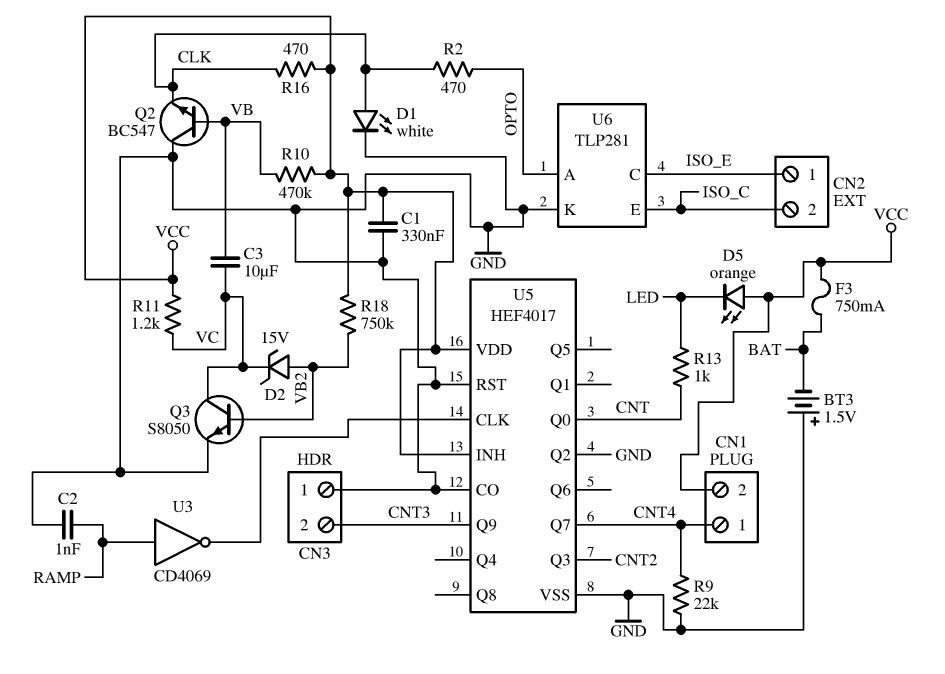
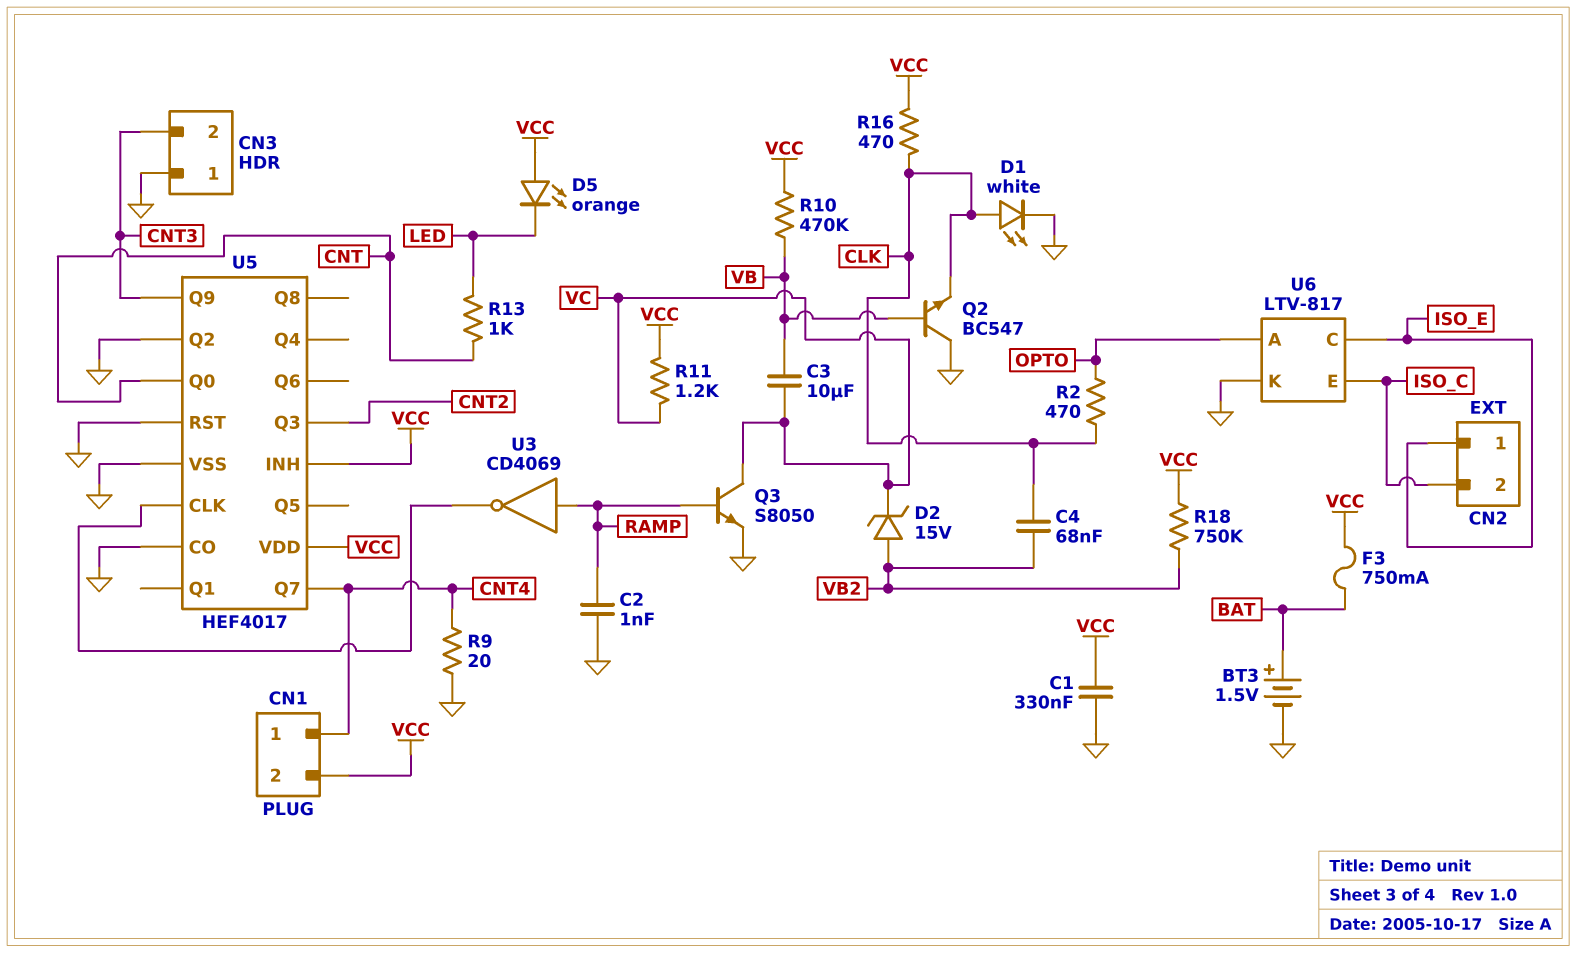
BT3: 1.5V (plus GND, minus BAT) -> 1.5V (plus BAT, minus GND)
C4: none -> 68nF (CLK, VB2)
Q3: NPN S8050 (B VB2, C VC, E GND) -> NPN S8050 (B RAMP, C VC, E GND)
R9: 22k (CNT4, GND) -> 20 (CNT4, GND)
U6: TLP281 -> LTV-817

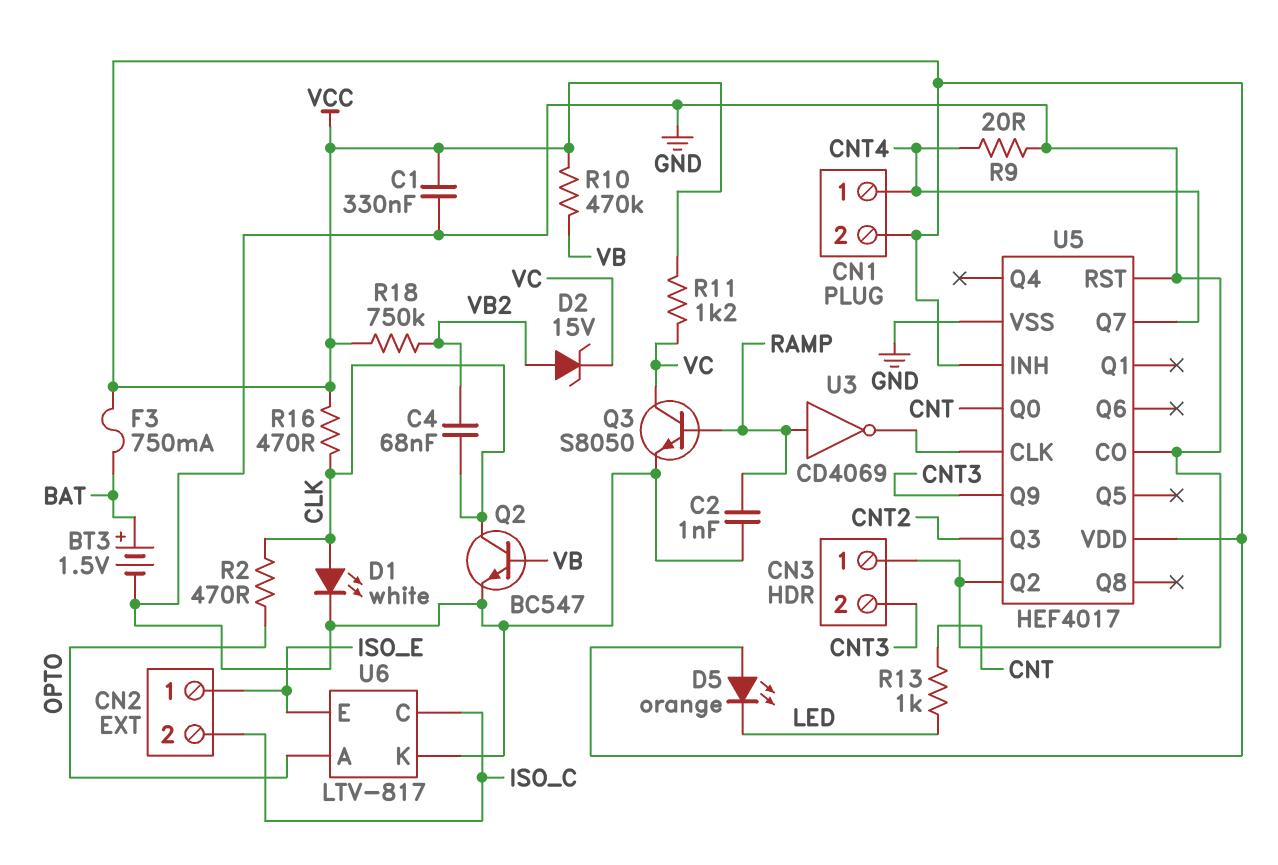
C3: 10uF (VB, VC) -> none
Q2: NPN BC547 (B VB, C GND, E CLK) -> NPN BC547 (B VB, C CLK, E GND)
U6 pin C: ISO_E -> ISO_C
U6 pin E: ISO_C -> ISO_E

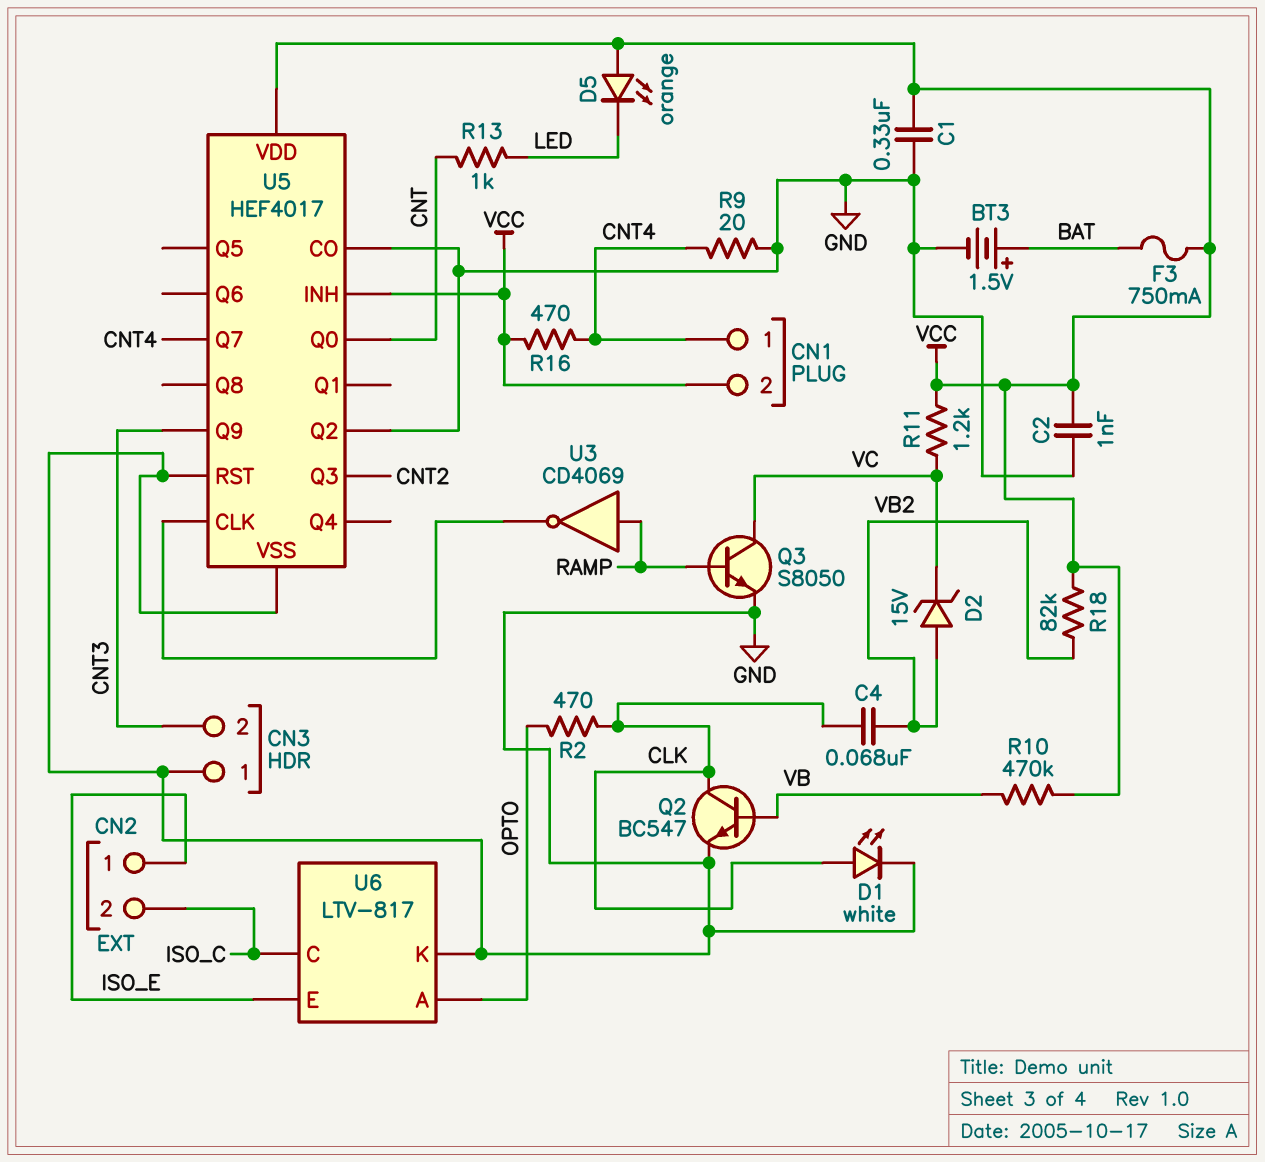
C2: 1nF (GND, RAMP) -> 1nF (GND, VCC)
R16: 470 (CLK, VCC) -> 470 (CNT4, VCC)
R18: 750k (VB2, VCC) -> 82k (VB2, VCC)

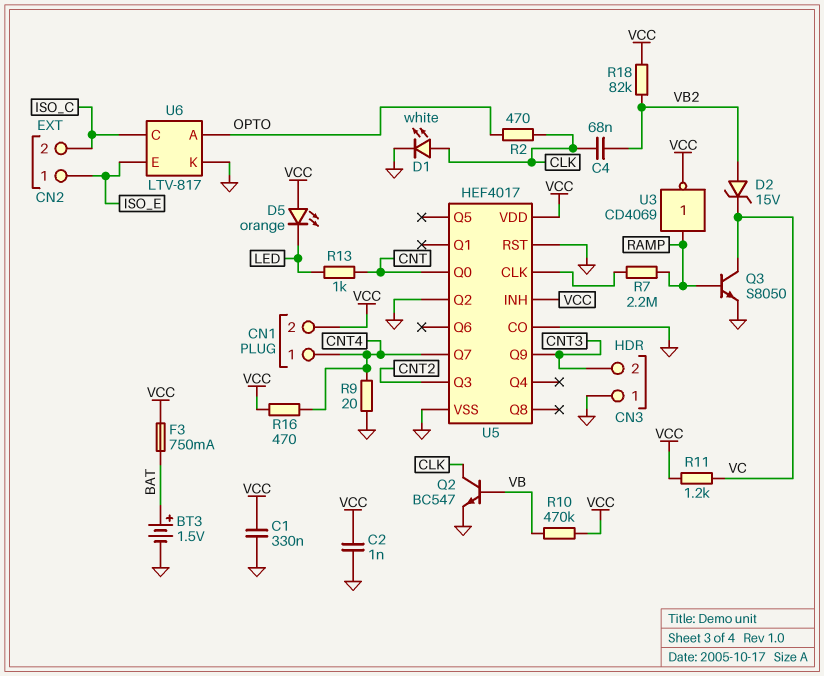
R7: none -> 2.2M (RAMP, U5/CLK)
U3: NOT CD4069 (in RAMP, out U5/CLK) -> NOT CD4069 (in RAMP, out VCC)

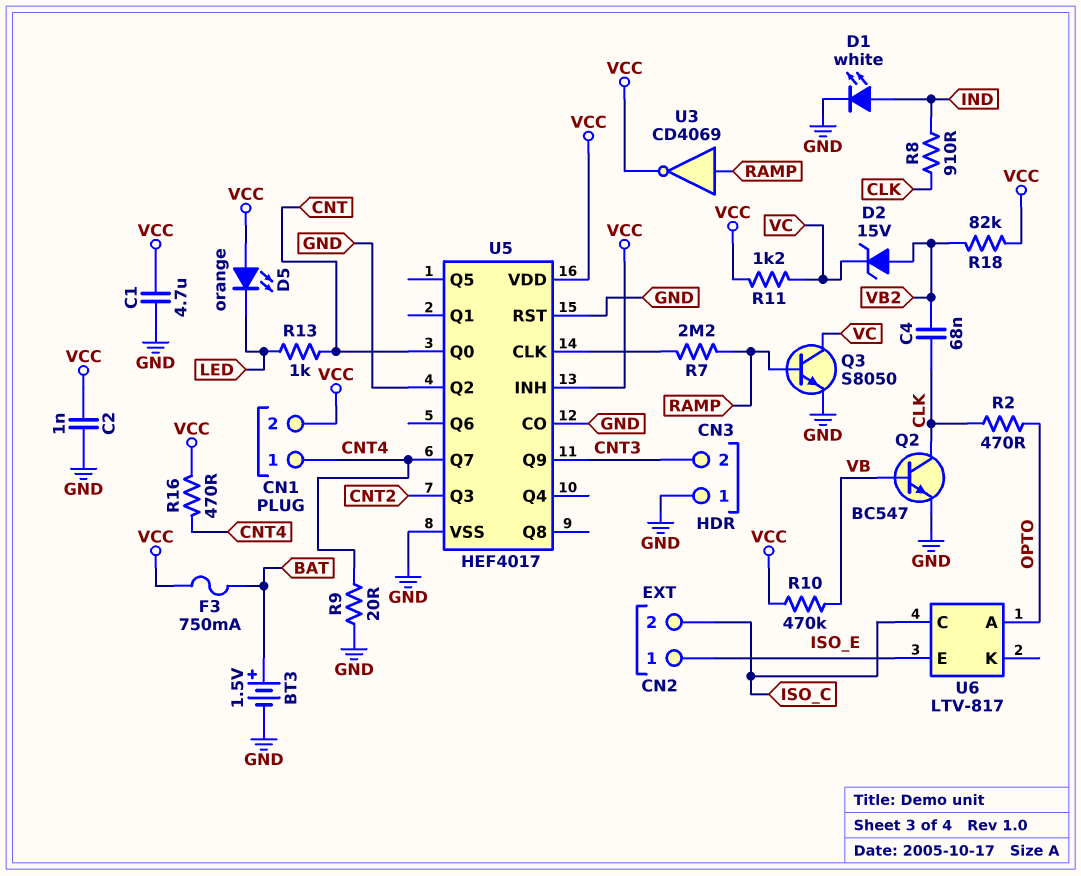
C1: 330nF (GND, VCC) -> 4.7uF (GND, VCC)
D1: LED white (A CLK, K GND) -> LED white (A IND, K GND)
R8: none -> 910 (CLK, IND)
U6 pin K: GND -> none

